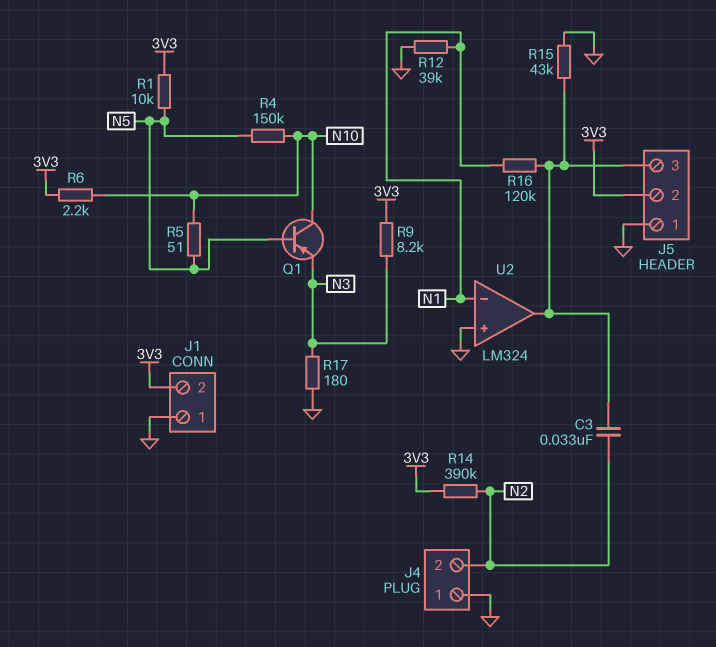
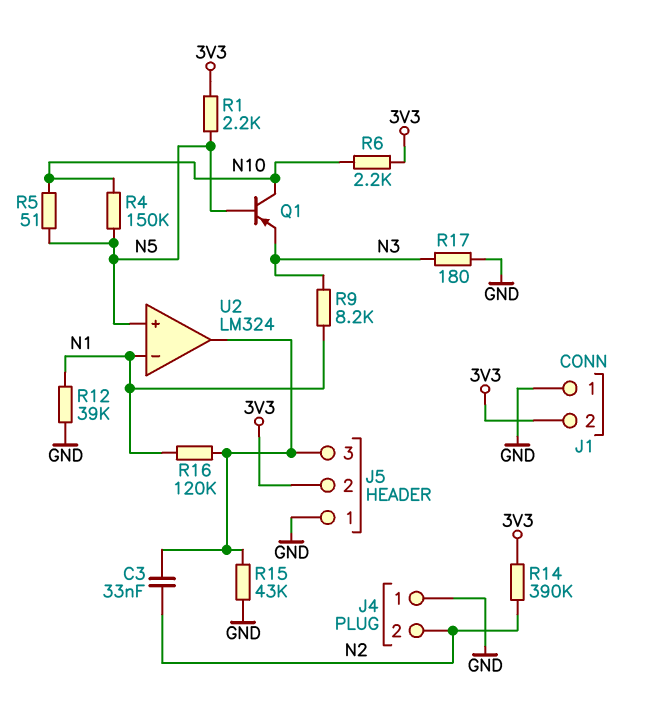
R1: 10k (3V3, N5) -> 2.2k (3V3, N5)
R9: 8.2k (3V3, N3) -> 8.2k (N1, N3)
U2 pin in+: GND -> N5

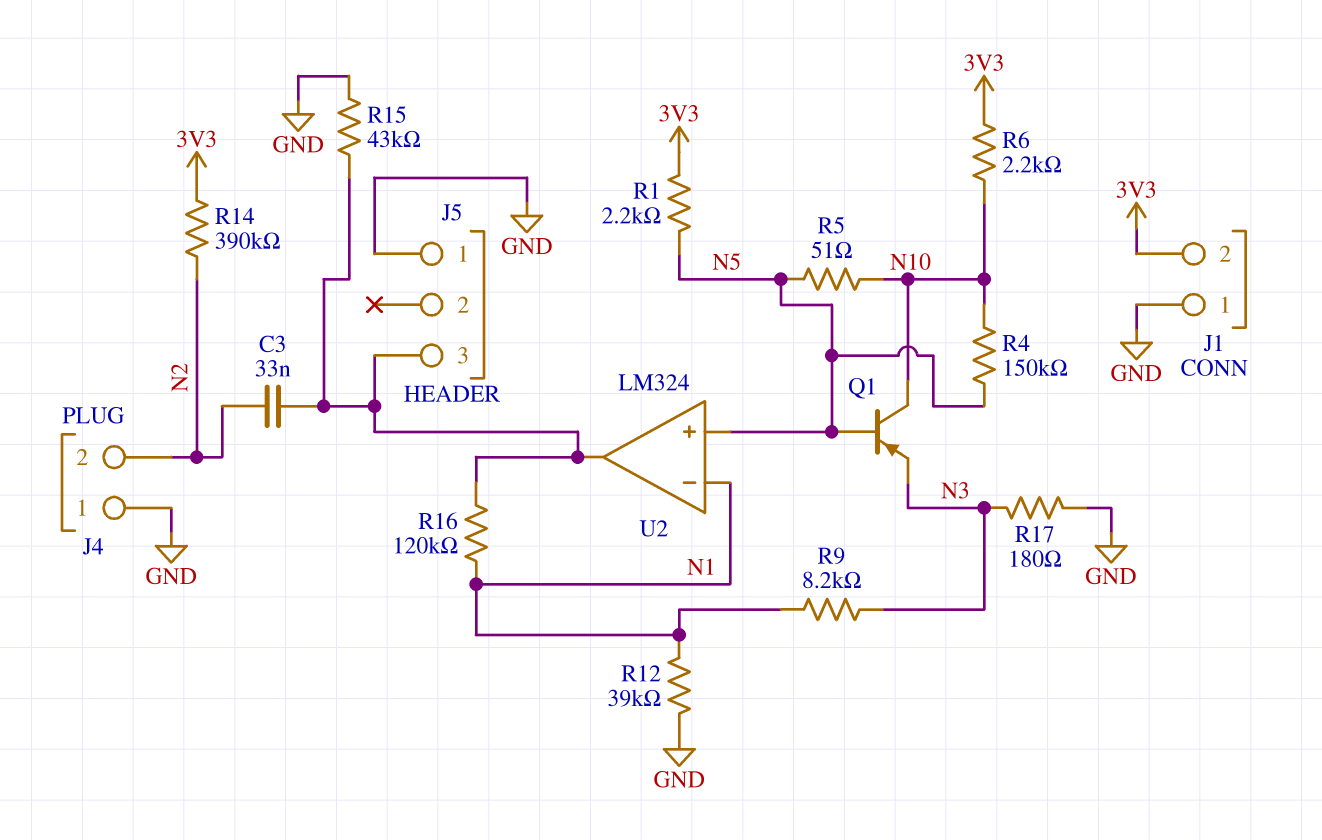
J5 pin 2: 3V3 -> none

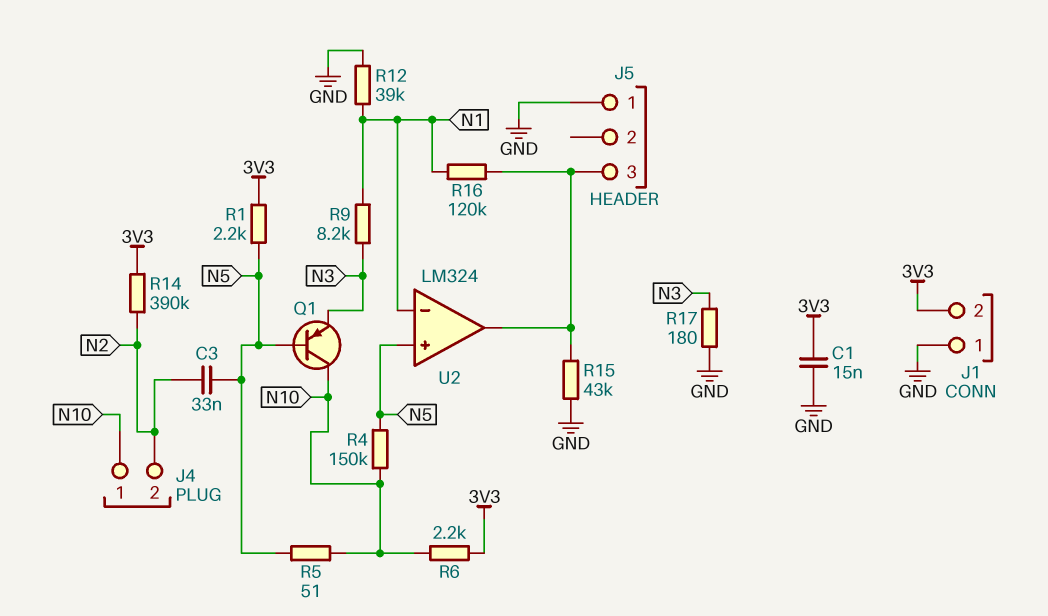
C1: none -> 15nF (3V3, GND)
C3: 33nF (J5/3, N2) -> 33nF (N2, N5)
J4 pin 1: GND -> N10

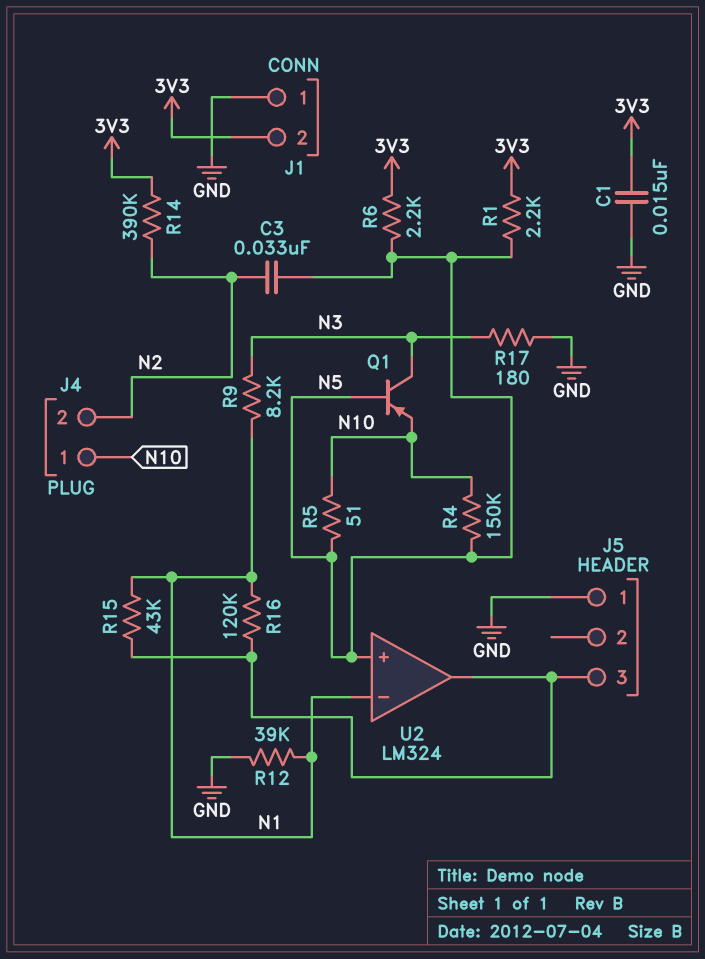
Q1: PNP (B N5, C N10, E N3) -> PNP (B N5, C N3, E N10)
R6: 2.2k (3V3, N10) -> 2.2k (3V3, N5)
R15: 43k (GND, J5/3) -> 43k (J5/3, N1)

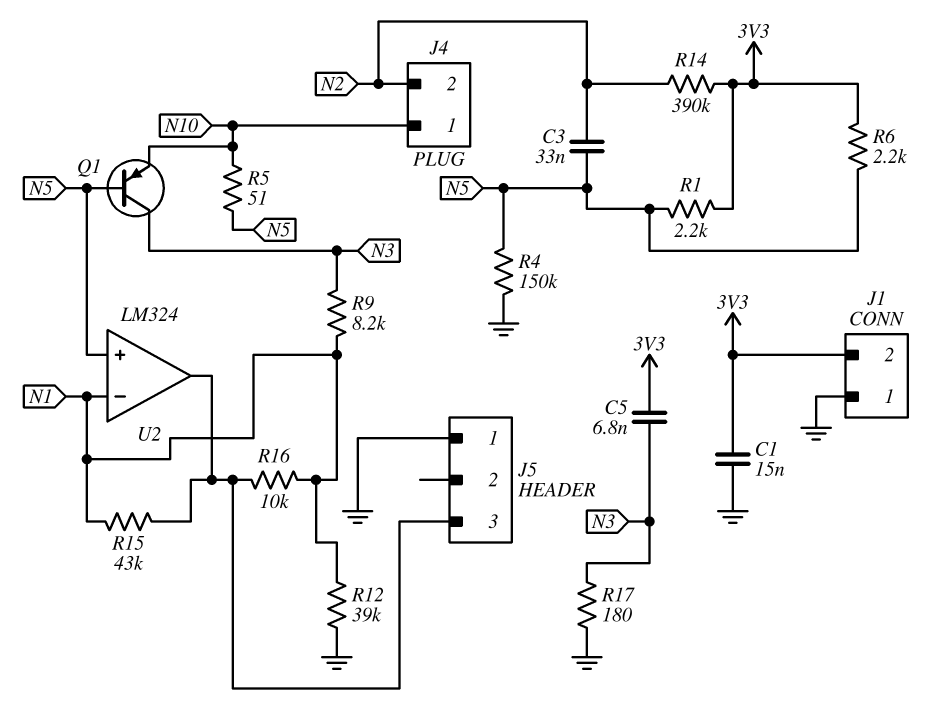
C5: none -> 6.8nF (3V3, N3)
R4: 150k (N5, N10) -> 150k (GND, N5)
R16: 120k (J5/3, N1) -> 10k (J5/3, N1)

